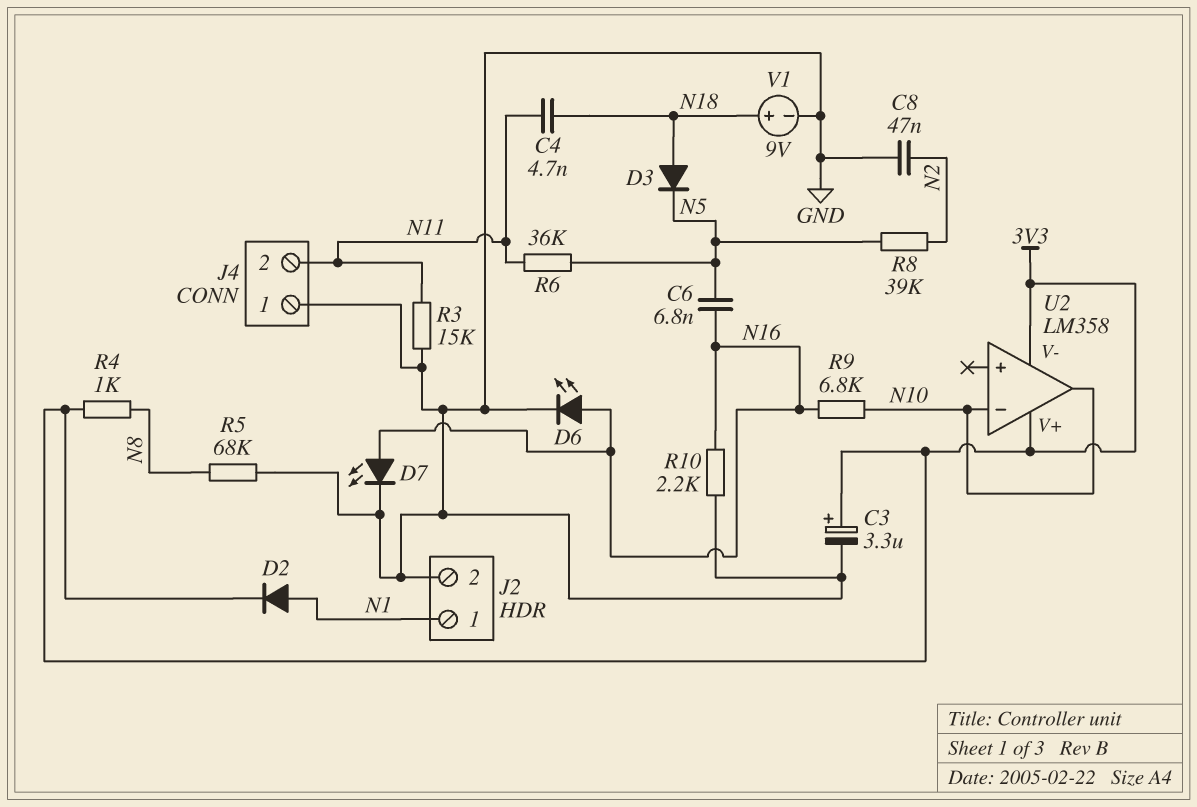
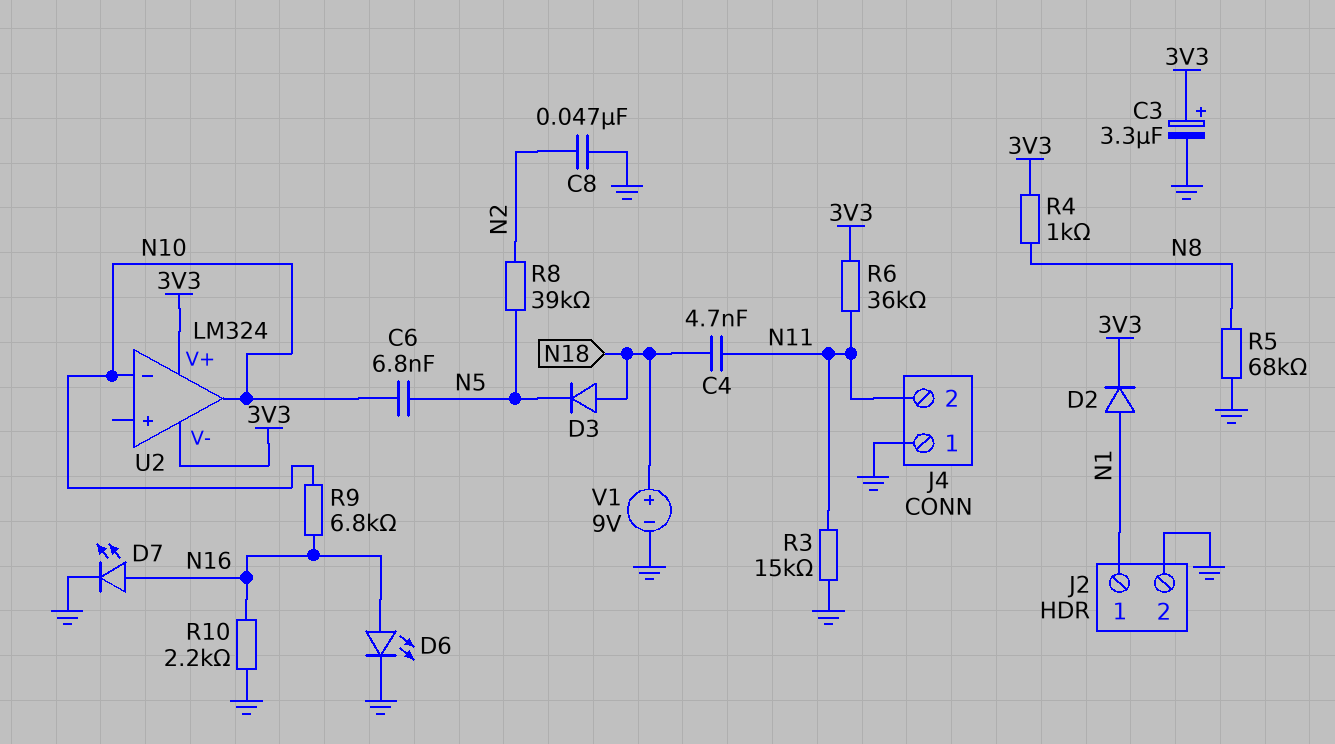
C6: 6.8nF (N5, N16) -> 6.8nF (N5, N10)
R6: 36k (N5, N11) -> 36k (3V3, N11)
U2: LM358 -> LM324

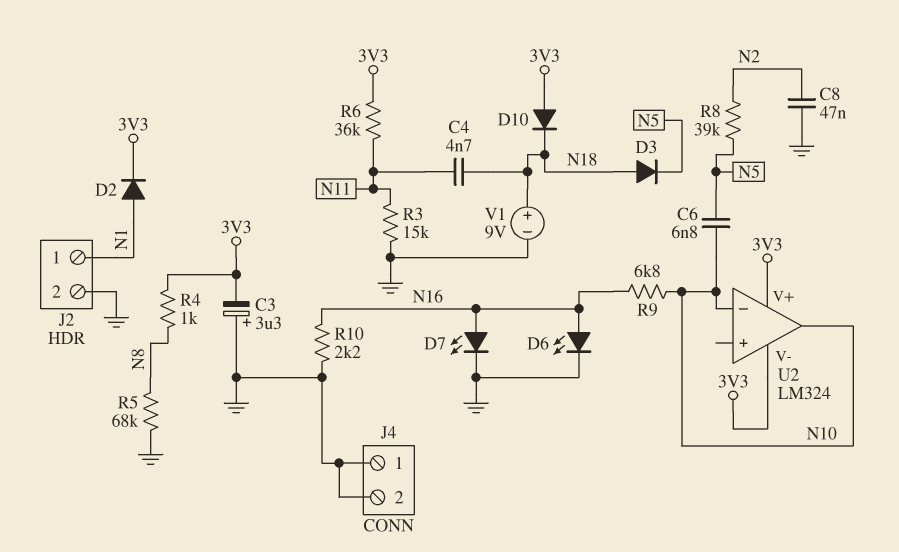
C3: 3.3uF (plus 3V3, minus GND) -> 3.3uF (plus GND, minus 3V3)
D10: none -> diode (A 3V3, K N18)
J4 pin 2: N11 -> GND

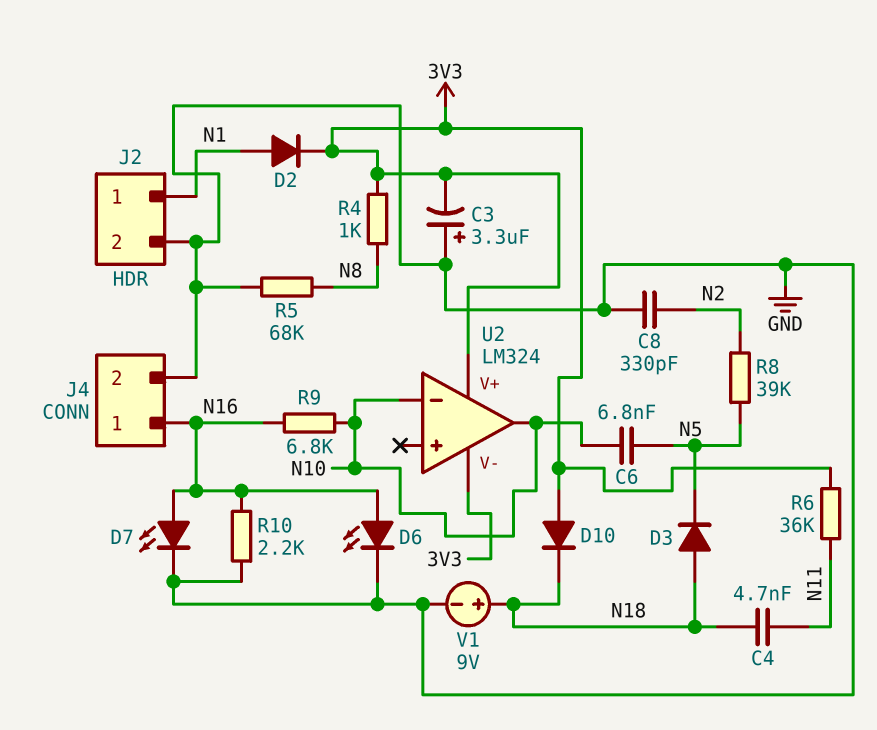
C8: 47nF (GND, N2) -> 330pF (GND, N2)
J4 pin 1: GND -> N16
R3: 15k (GND, N11) -> none

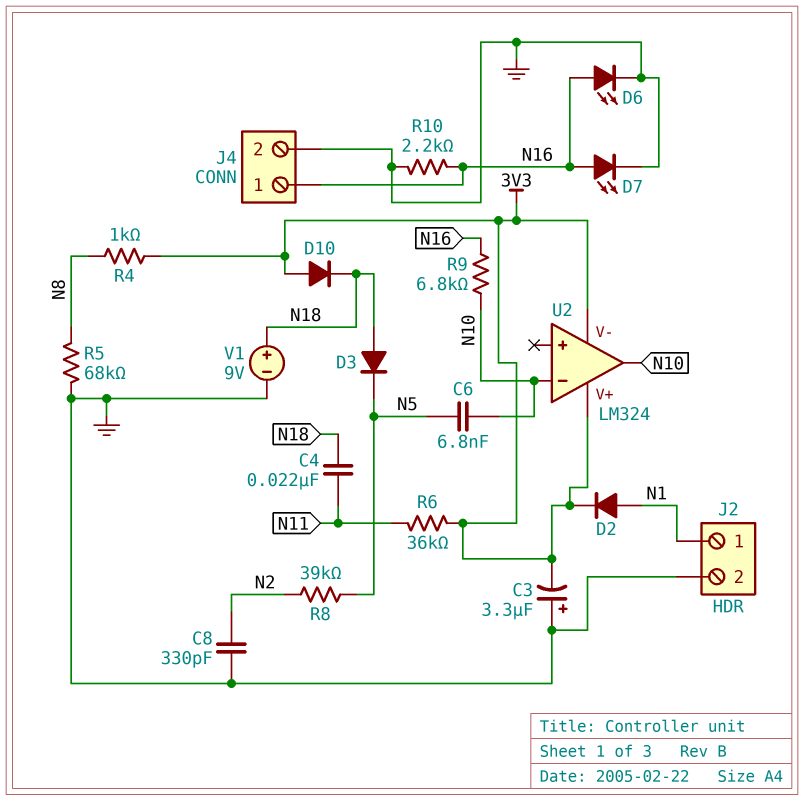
C4: 4.7nF (N11, N18) -> 22nF (N11, N18)

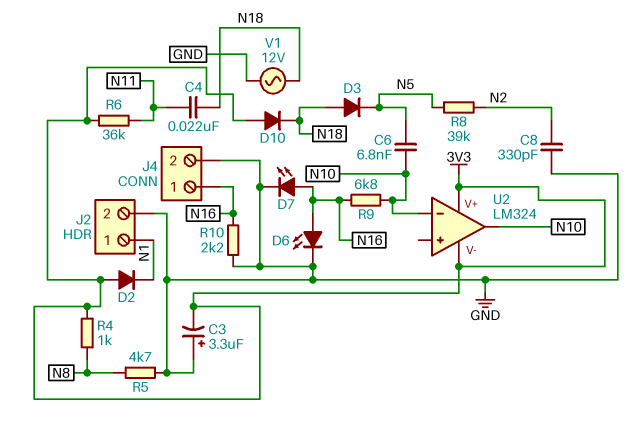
D2: diode (A N1, K 3V3) -> diode (A 3V3, K N1)
R5: 68k (GND, N8) -> 4.7k (GND, N8)
V1: 9V (plus N18, minus GND) -> AC 12V (GND, N18)

